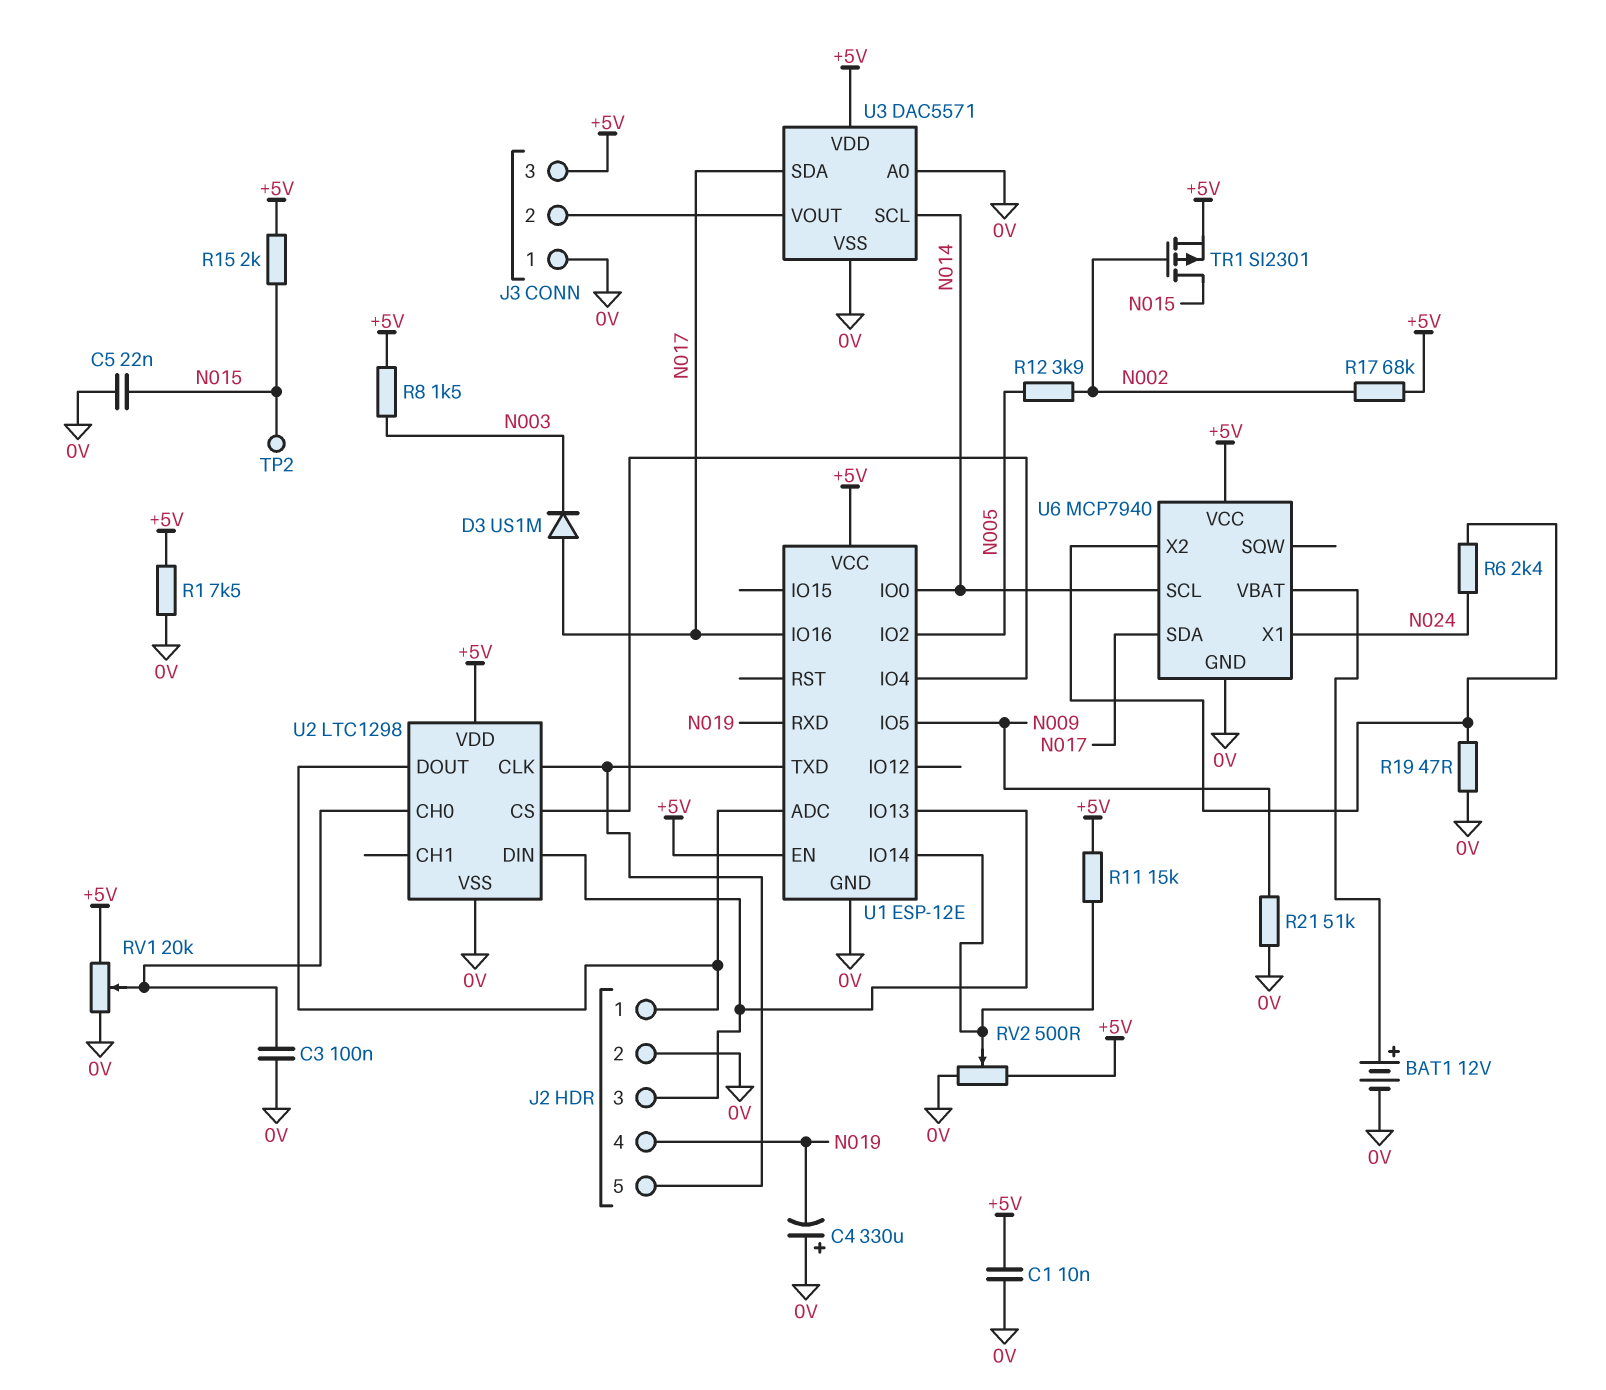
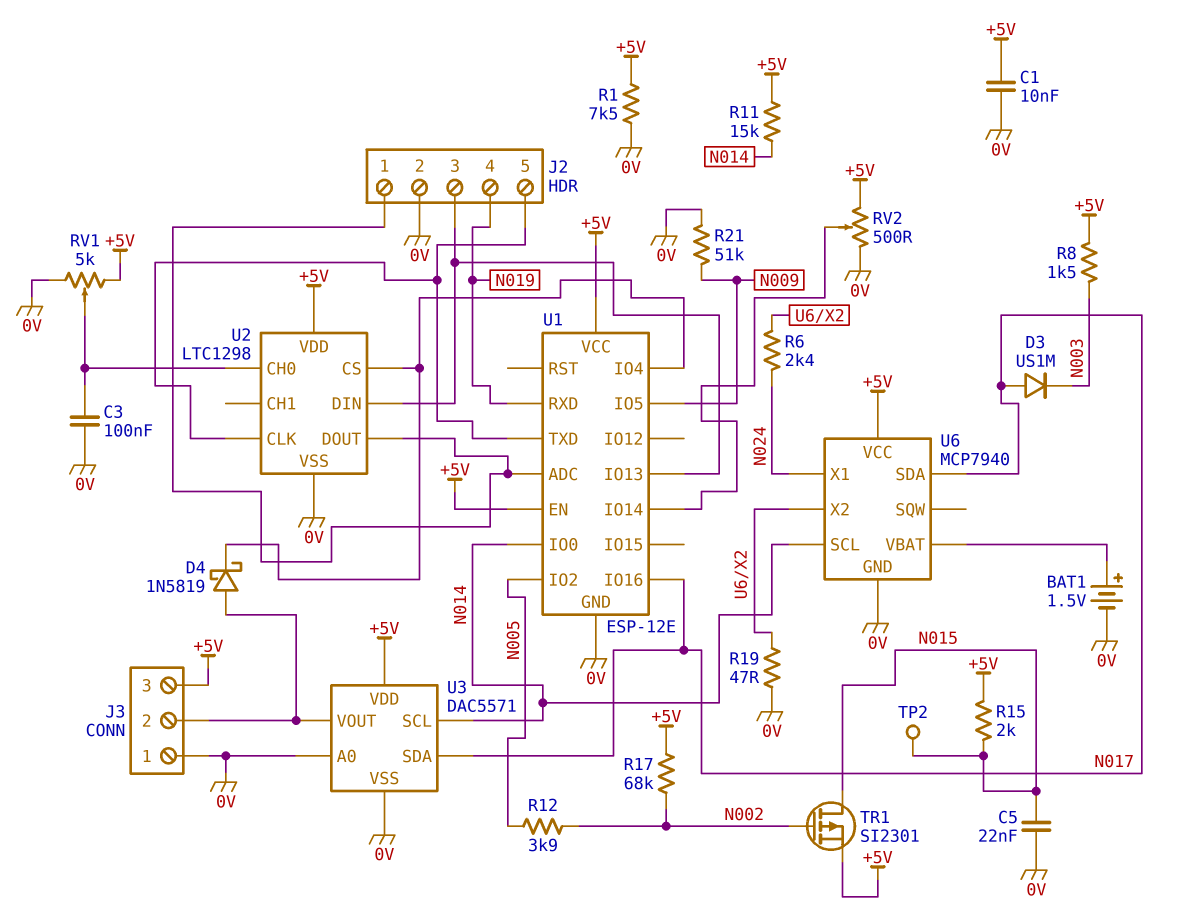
BAT1: 12V (plus U6/VBAT, minus 0V) -> 1.5V (plus U6/VBAT, minus 0V)
C4: 330uF (plus 0V, minus N019) -> none
D4: none -> schottky 1N5819 (A J3/2, K U1/IO4)
R11: 15k (+5V, U1/IO14) -> 15k (+5V, N014)
RV1: 20k (+5V, 0V, wiper U2/CH0) -> 5k (+5V, 0V, wiper U2/CH0)

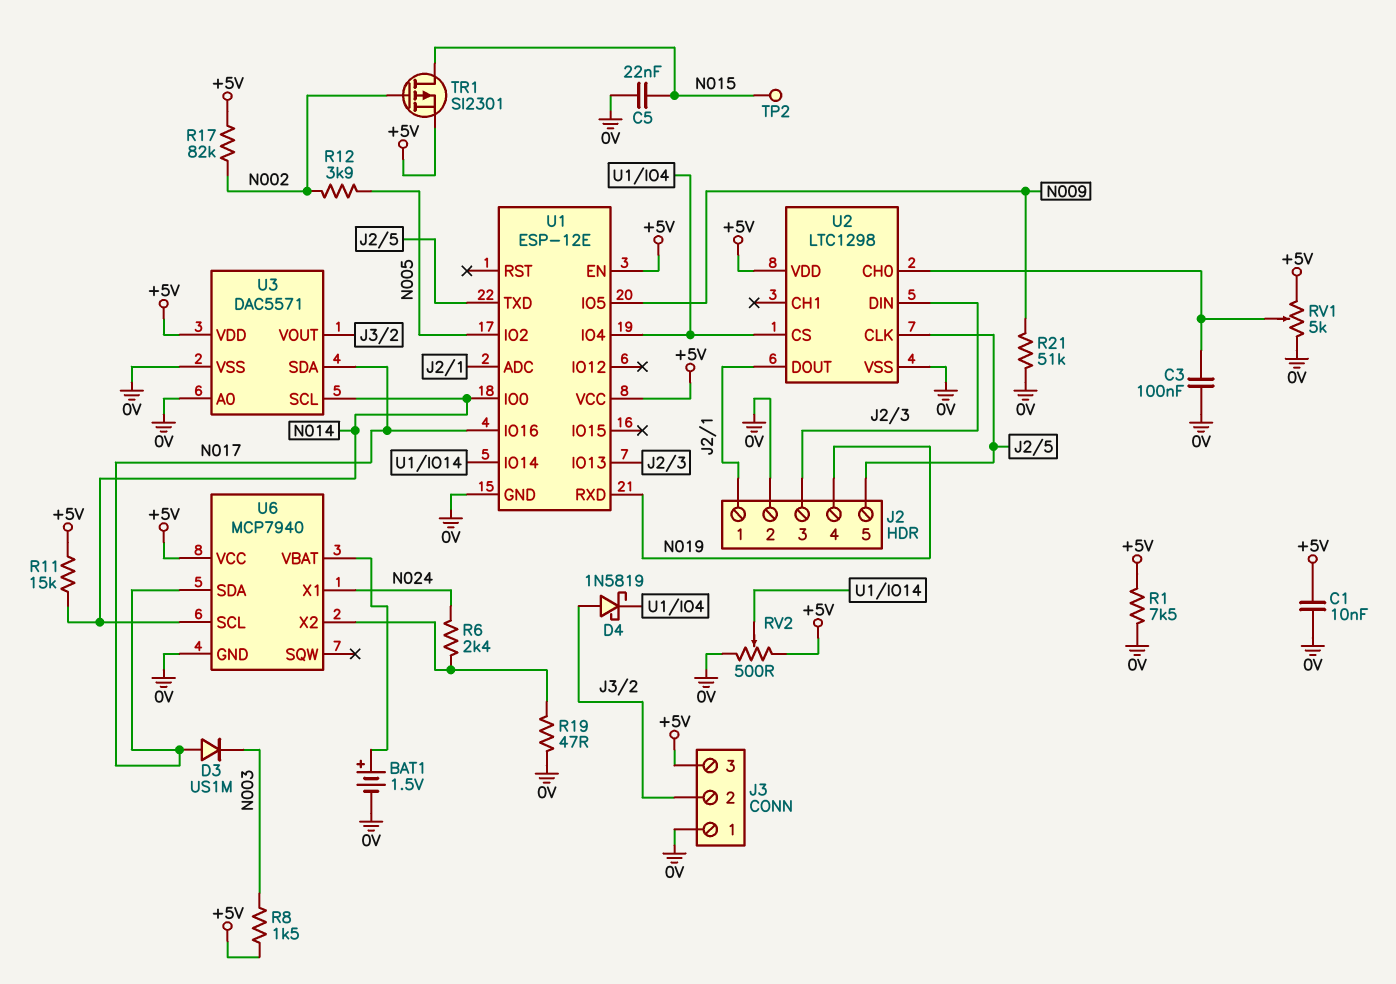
R15: 2k (+5V, N015) -> none
R17: 68k (+5V, N002) -> 82k (+5V, N002)

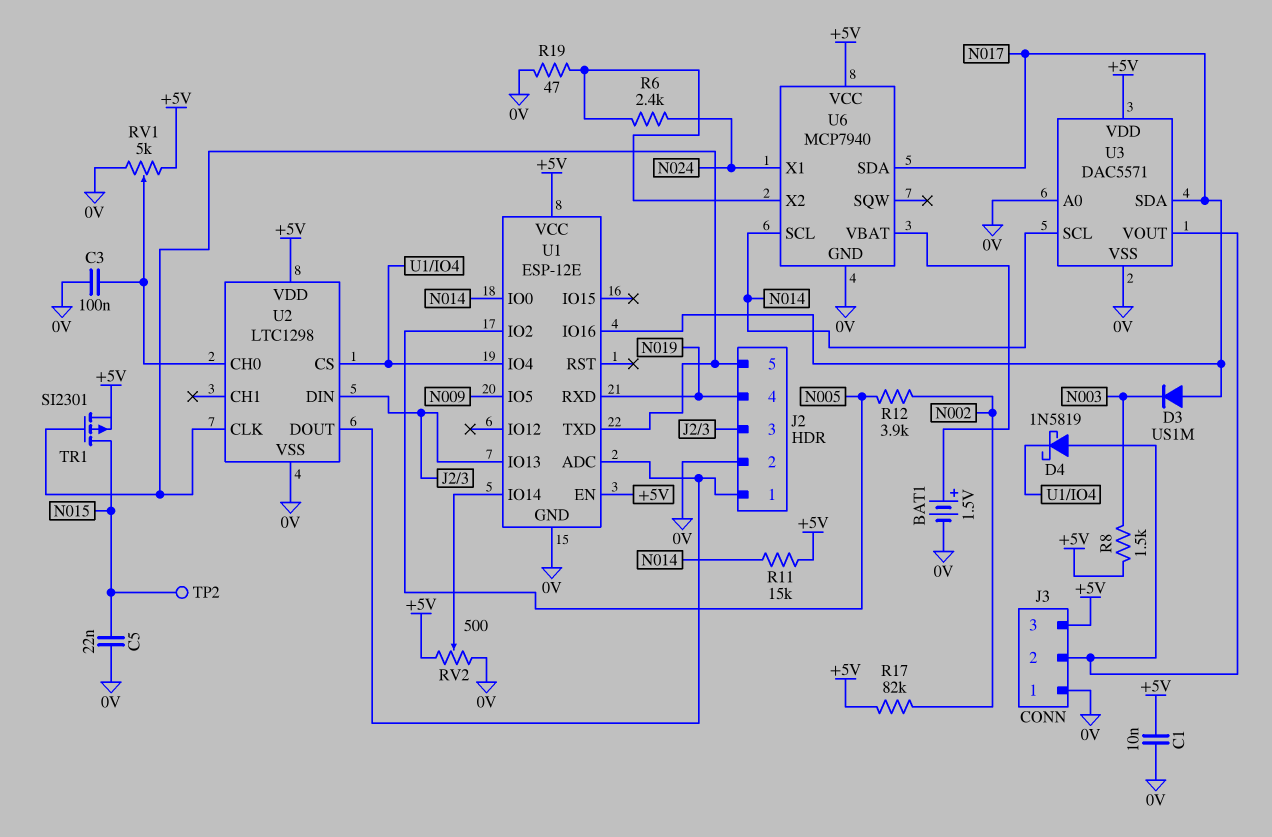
R1: 7.5k (+5V, 0V) -> none
R21: 51k (0V, N009) -> none
TR1: PMOS SI2301 (G N002, D N015, S +5V) -> PMOS SI2301 (G J2/5, D N015, S +5V)

